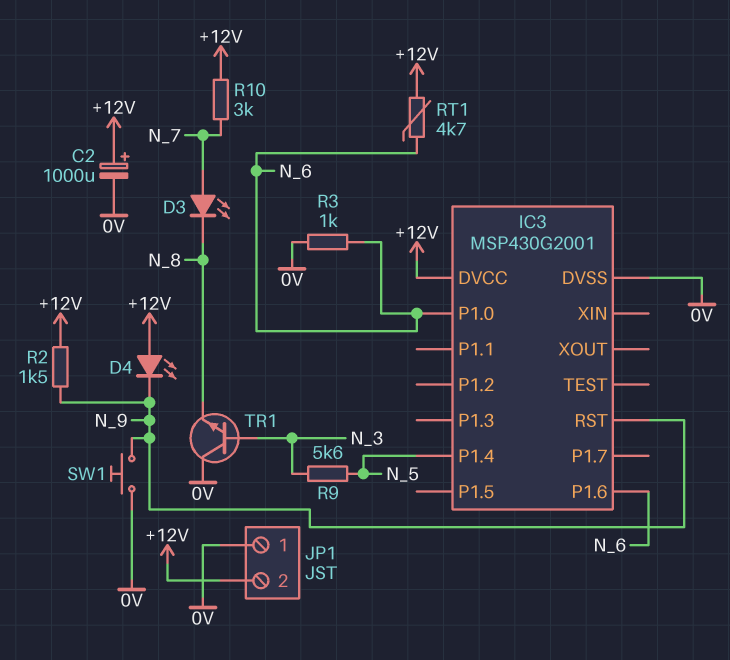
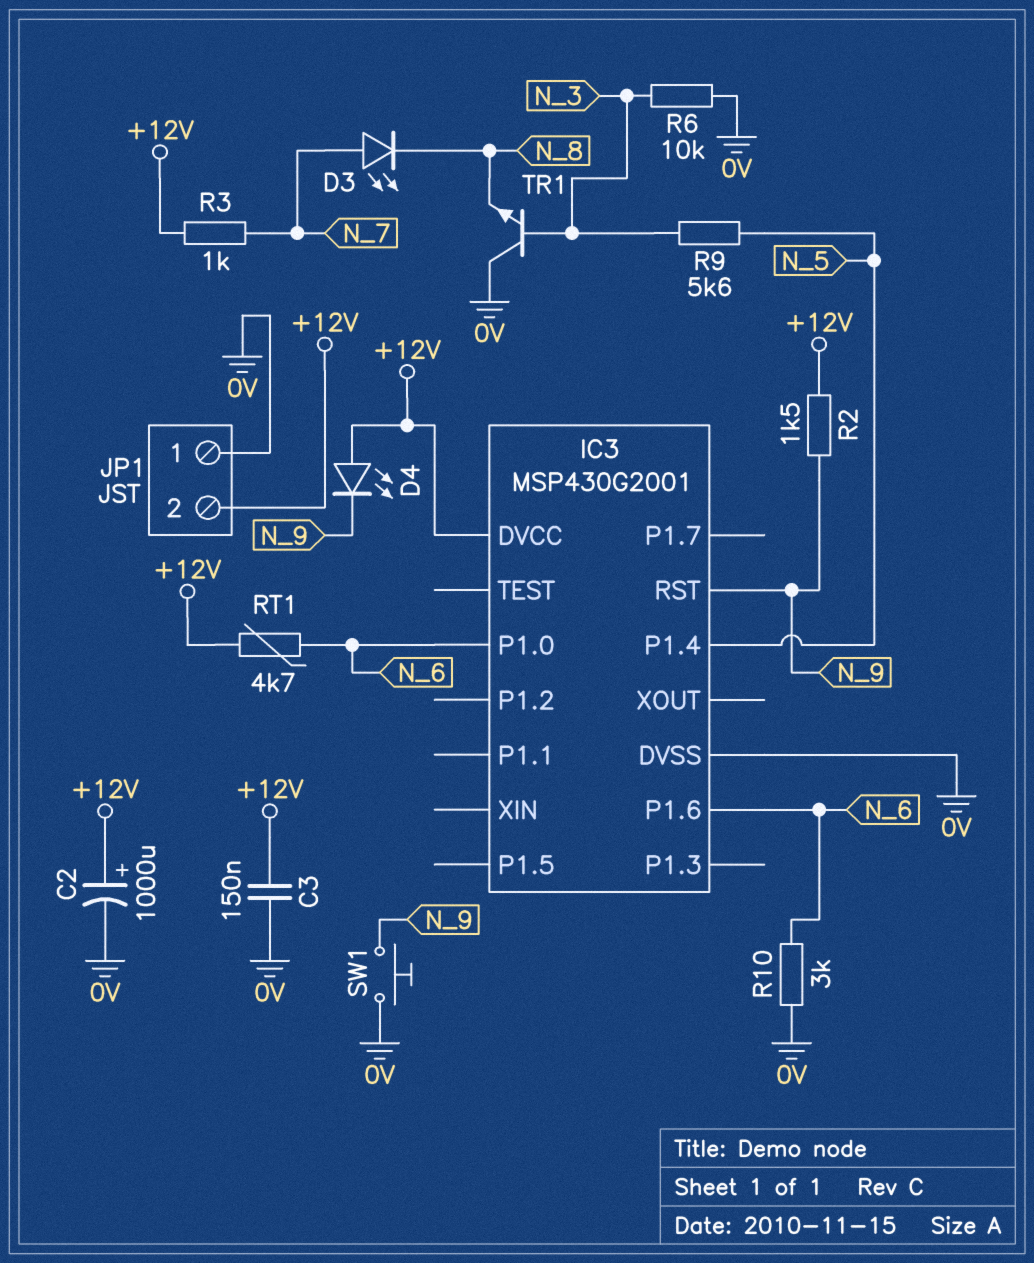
C3: none -> 150nF (+12V, 0V)
R3: 1k (0V, N_6) -> 1k (+12V, N_7)
R6: none -> 10k (0V, N_3)
R10: 3k (+12V, N_7) -> 3k (0V, N_6)

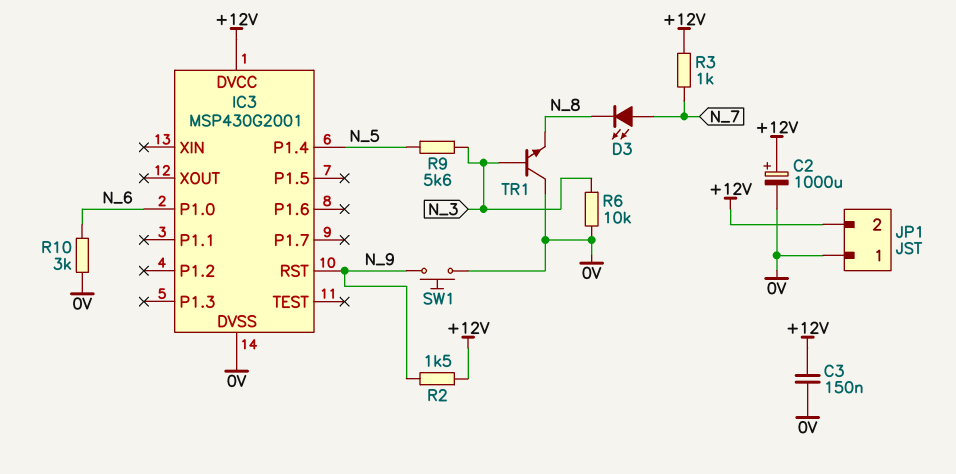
D4: LED (A +12V, K N_9) -> none
IC3 pin P1.6: N_6 -> none
RT1: 4.7k (+12V, N_6) -> none

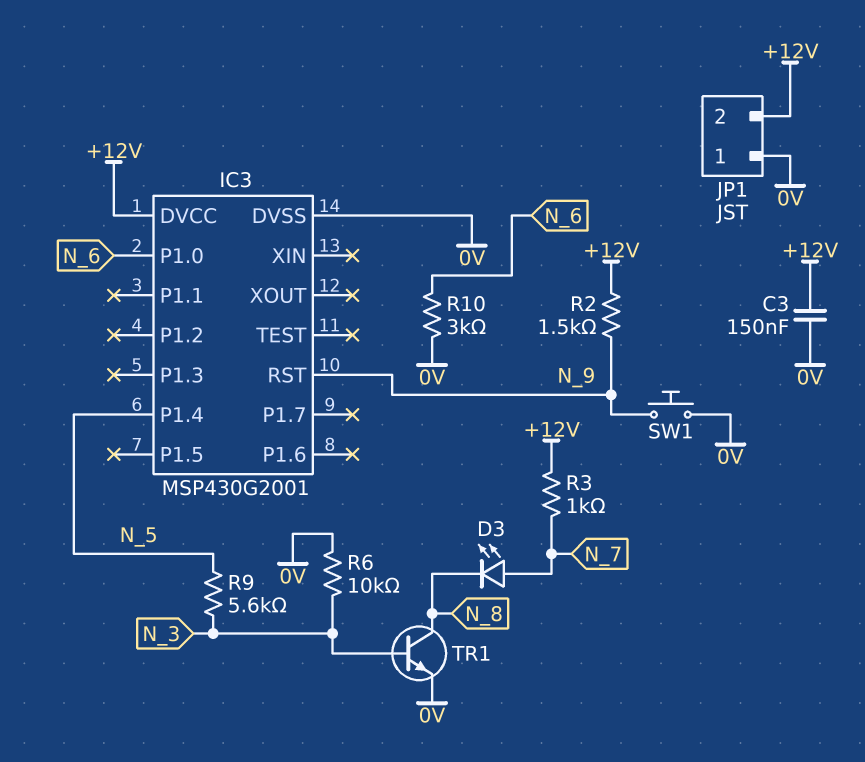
C2: 1000uF (plus +12V, minus 0V) -> none
TR1: NPN (B N_3, C 0V, E N_8) -> NPN (B N_3, C N_8, E 0V)

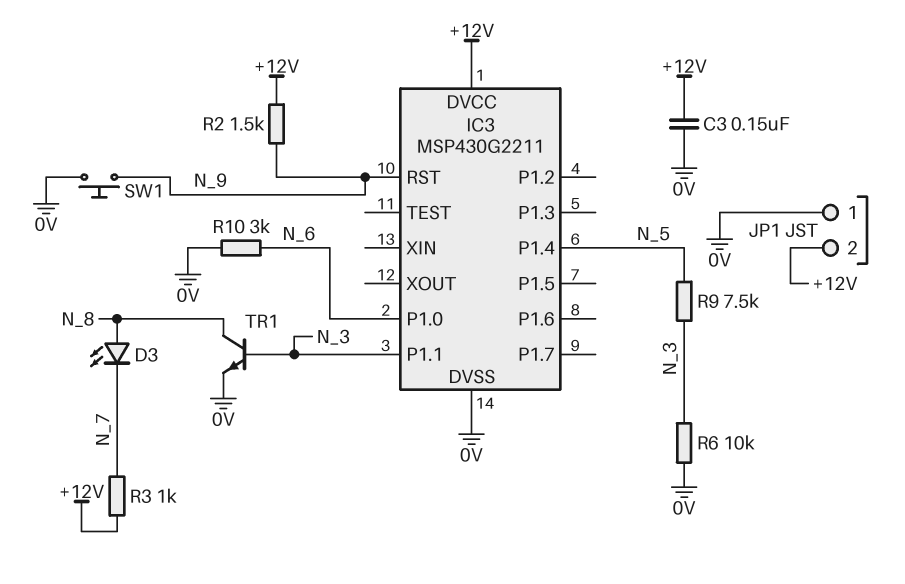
D3: LED (A N_7, K N_8) -> LED (A N_8, K N_7)
IC3: MSP430G2001 -> MSP430G2211
IC3 pin P1.1: none -> N_3
R9: 5.6k (N_3, N_5) -> 7.5k (N_3, N_5)

